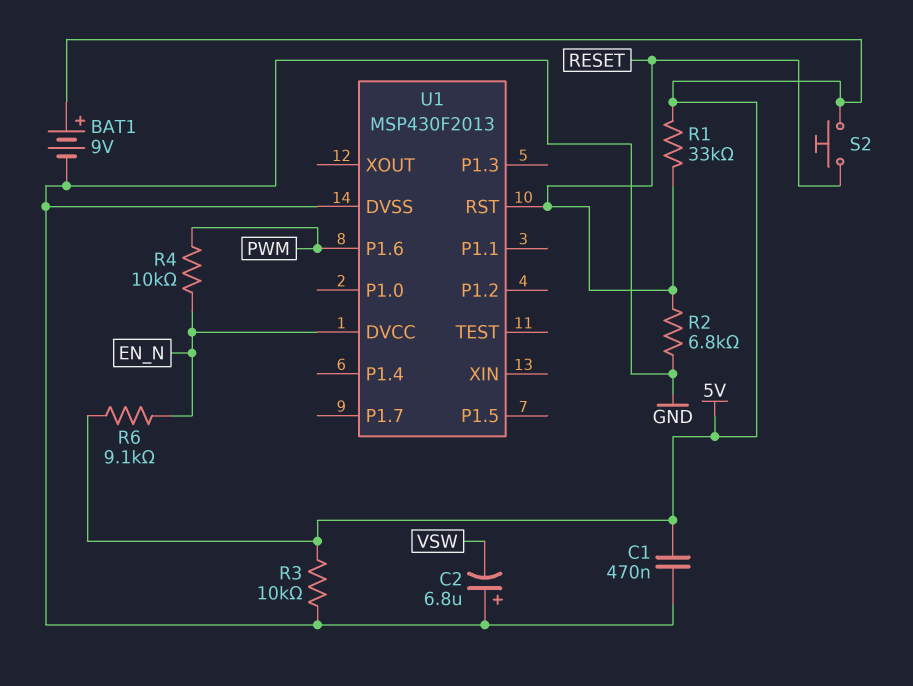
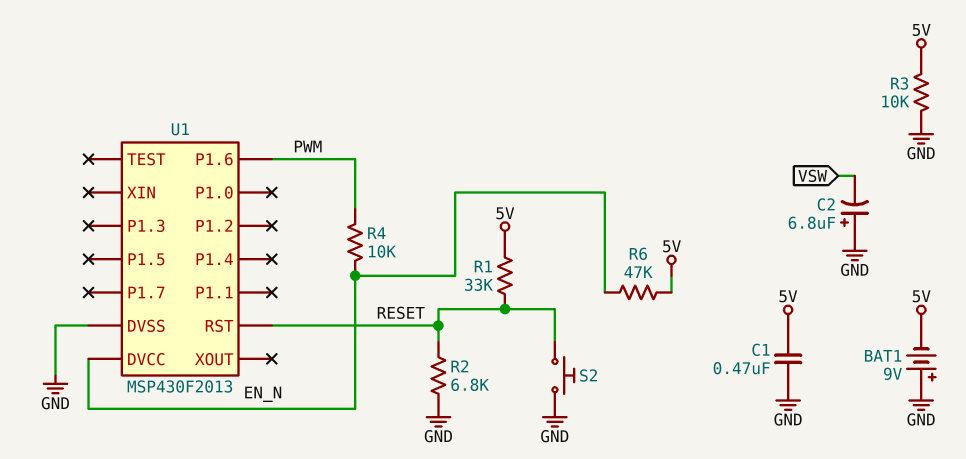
BAT1: 9V (plus 5V, minus GND) -> 9V (plus GND, minus 5V)
R6: 9.1k (5V, EN_N) -> 47k (5V, EN_N)
S2: button (5V, RESET) -> button (GND, RESET)

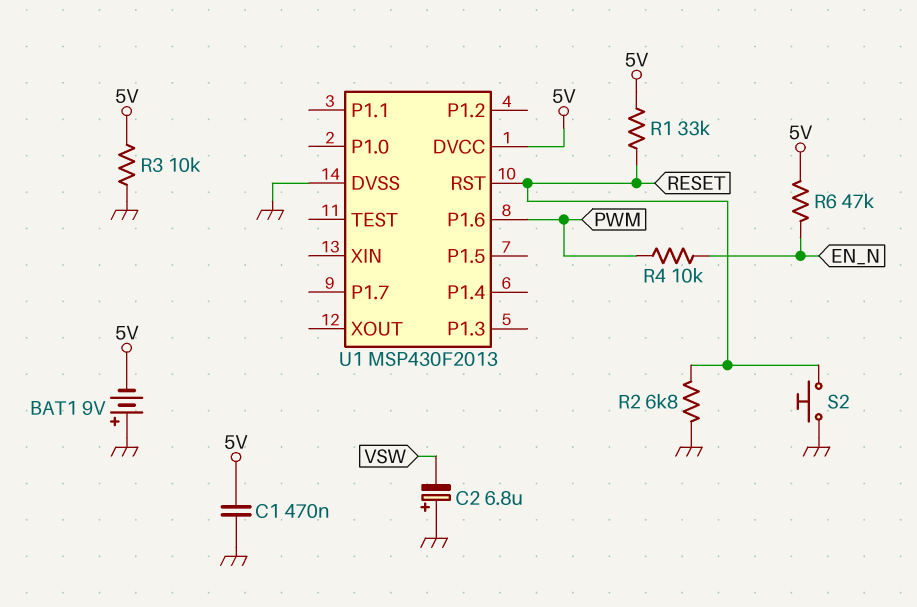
U1 pin DVCC: EN_N -> 5V

